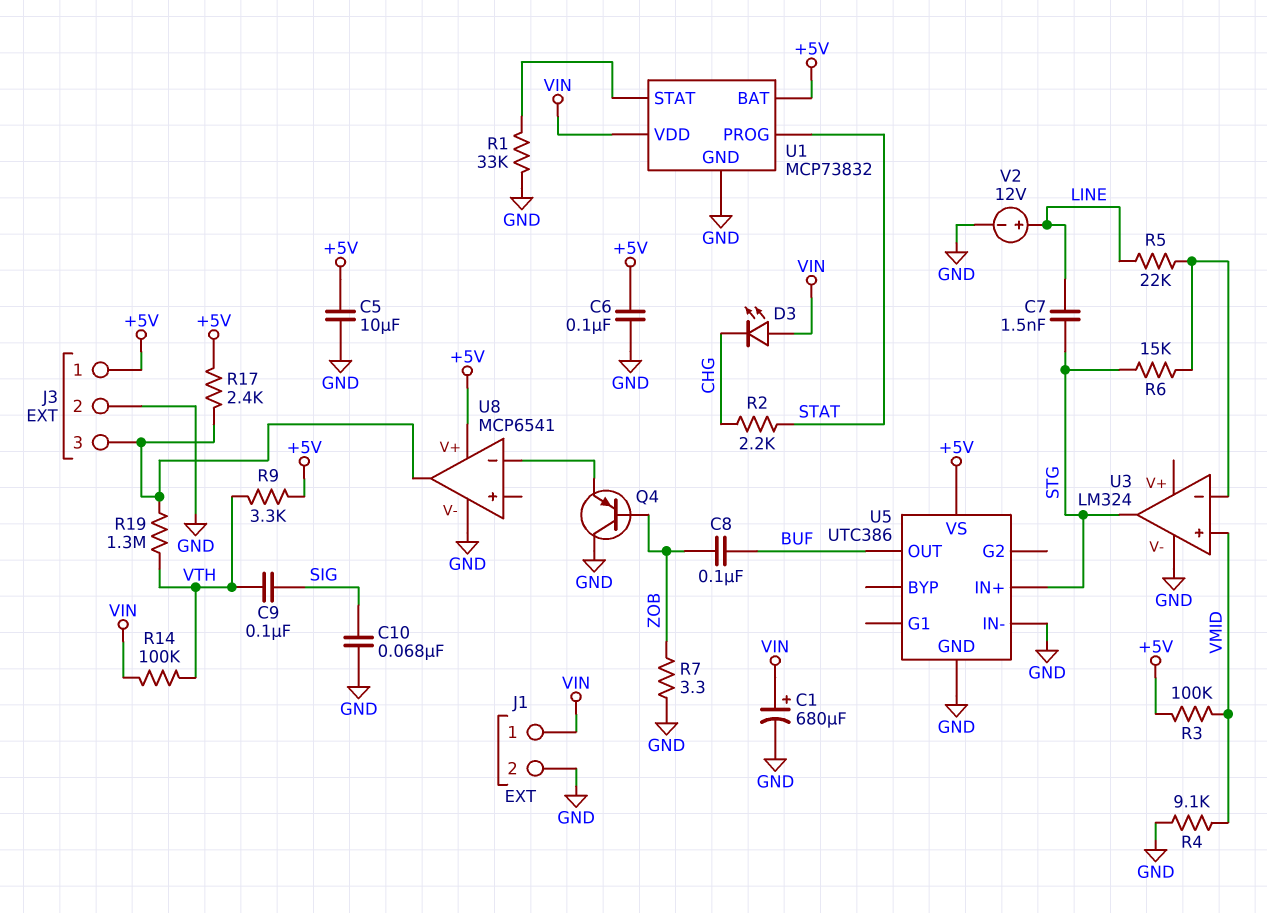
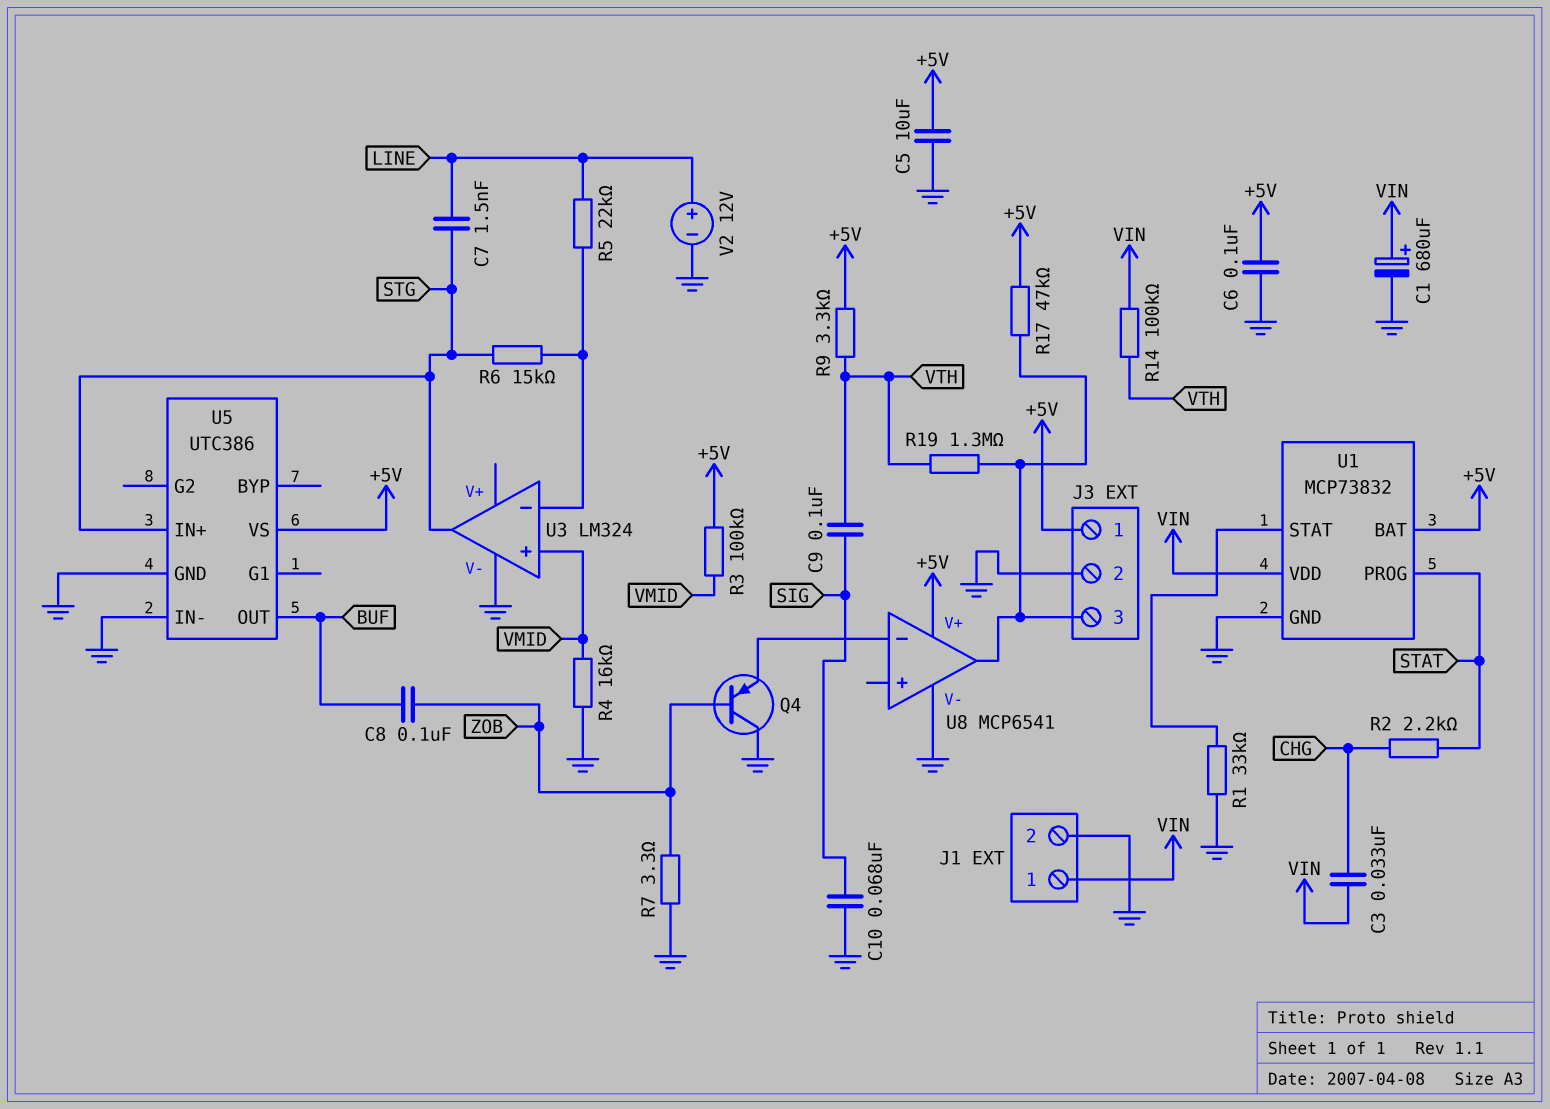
C3: none -> 33nF (CHG, VIN)
D3: LED (A VIN, K CHG) -> none
R4: 9.1k (GND, VMID) -> 16k (GND, VMID)
R17: 2.4k (+5V, J3/3) -> 47k (+5V, J3/3)

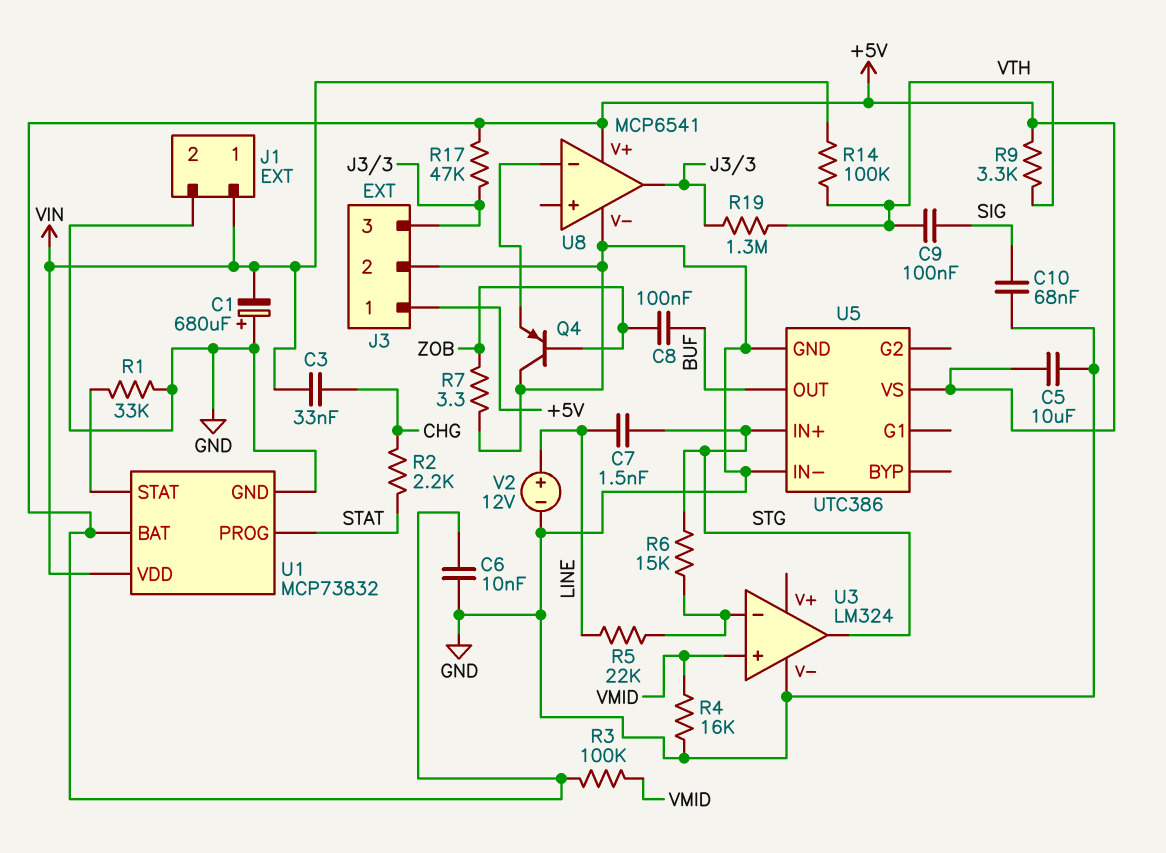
C1: 680uF (plus VIN, minus GND) -> 680uF (plus GND, minus VIN)
C6: 100nF (+5V, GND) -> 10nF (+5V, GND)

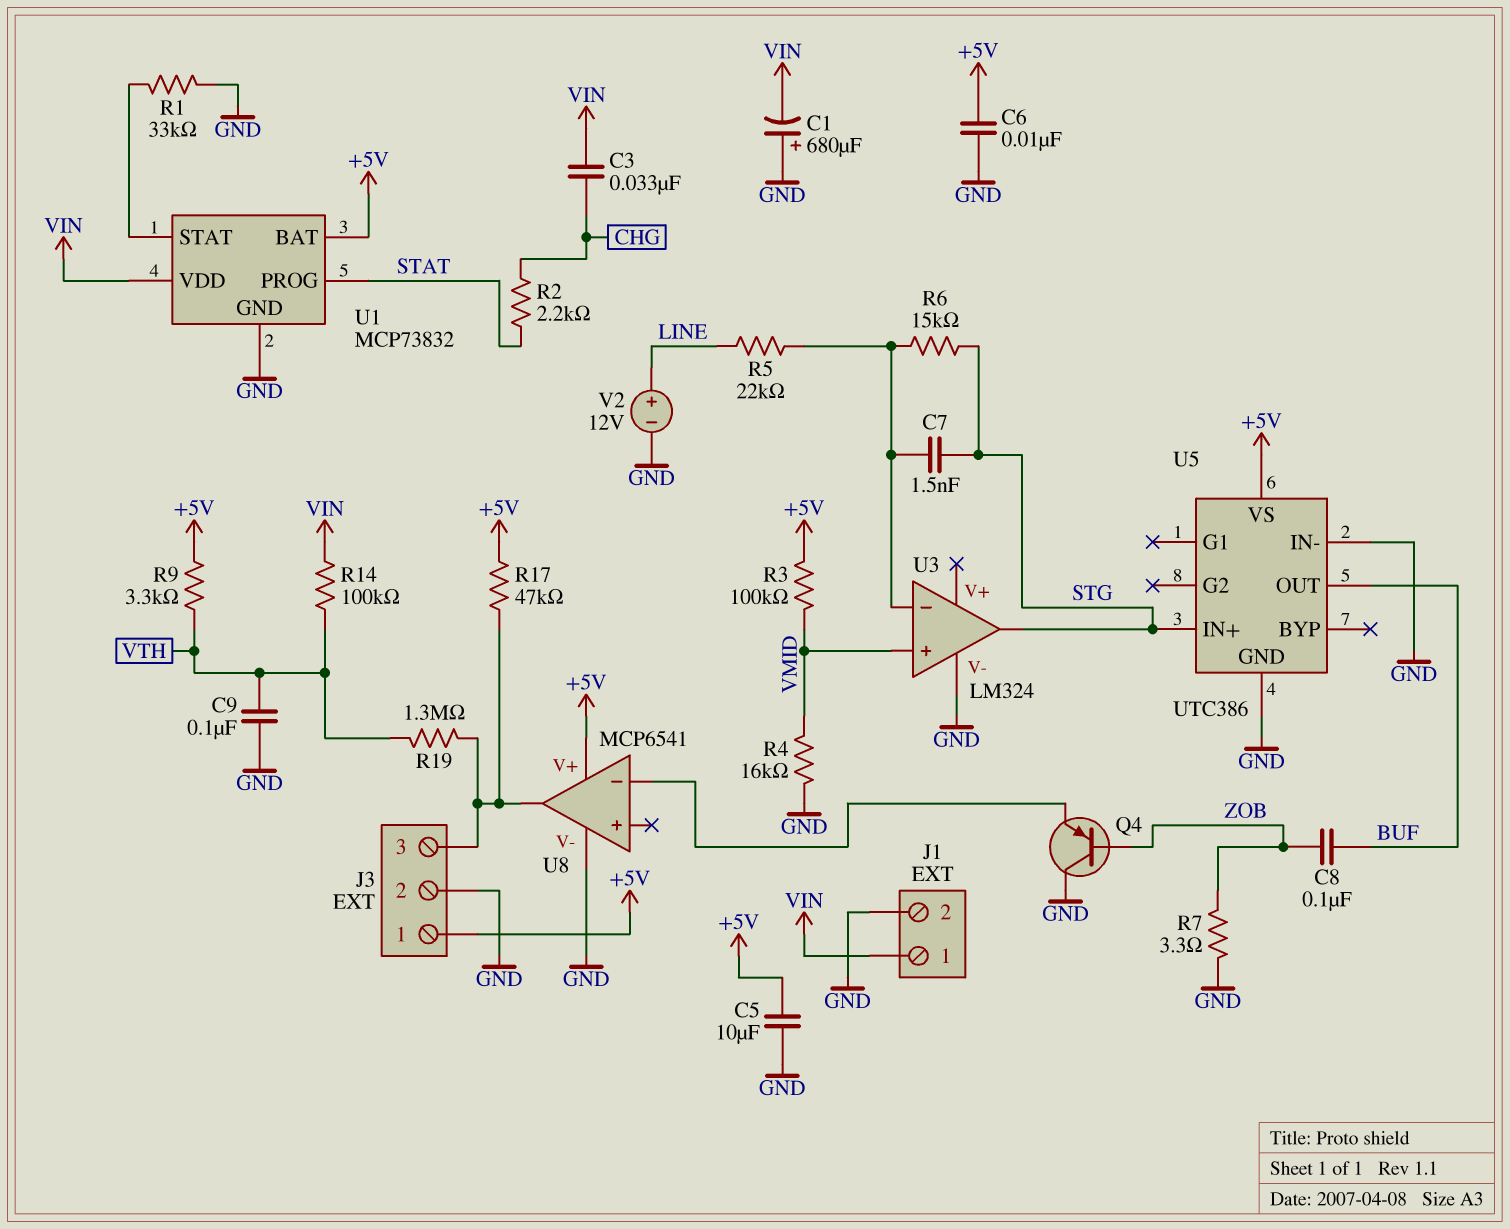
C7: 1.5nF (LINE, STG) -> 1.5nF (STG, U3/in-)
C9: 100nF (SIG, VTH) -> 100nF (GND, VTH)
C10: 68nF (GND, SIG) -> none

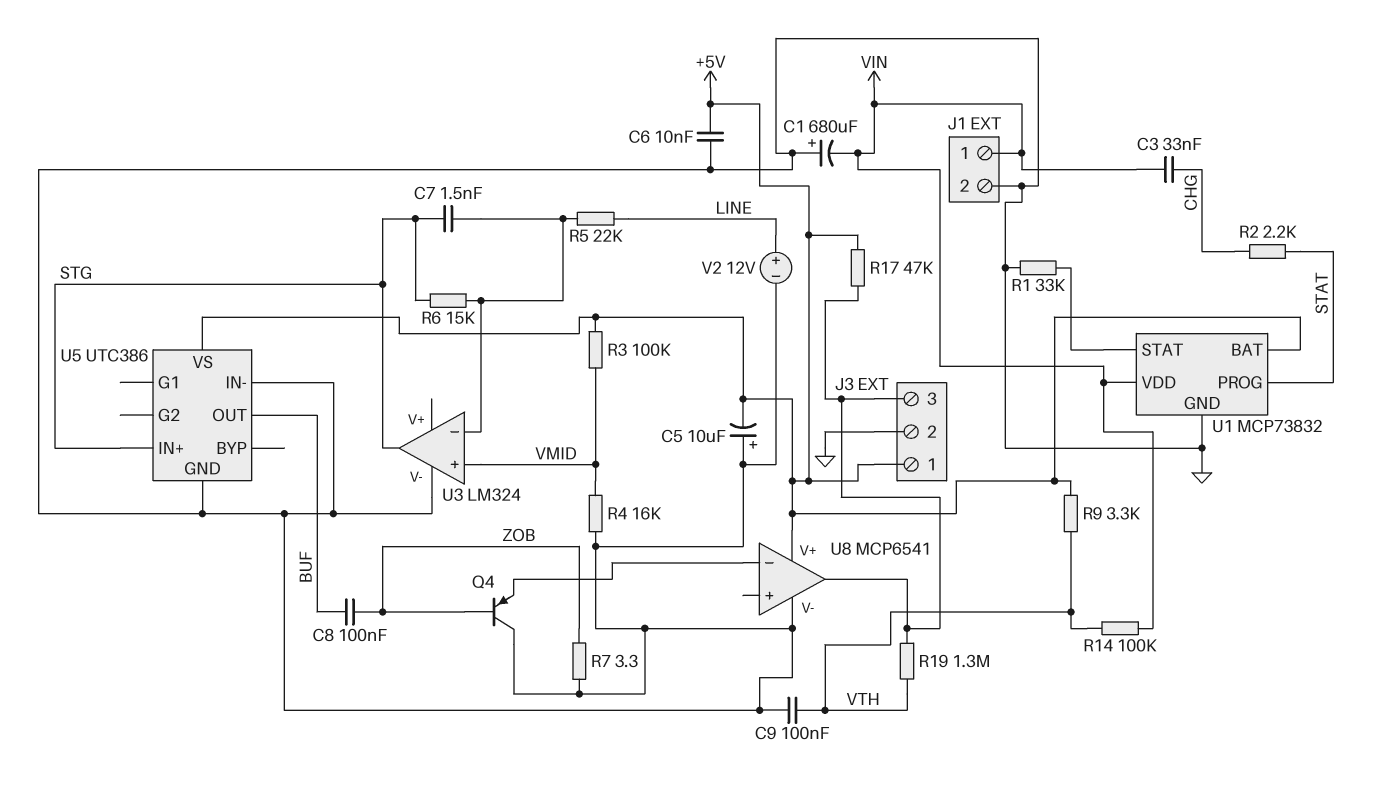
C5: 10uF (+5V, GND) -> 10uF (plus GND, minus +5V)

